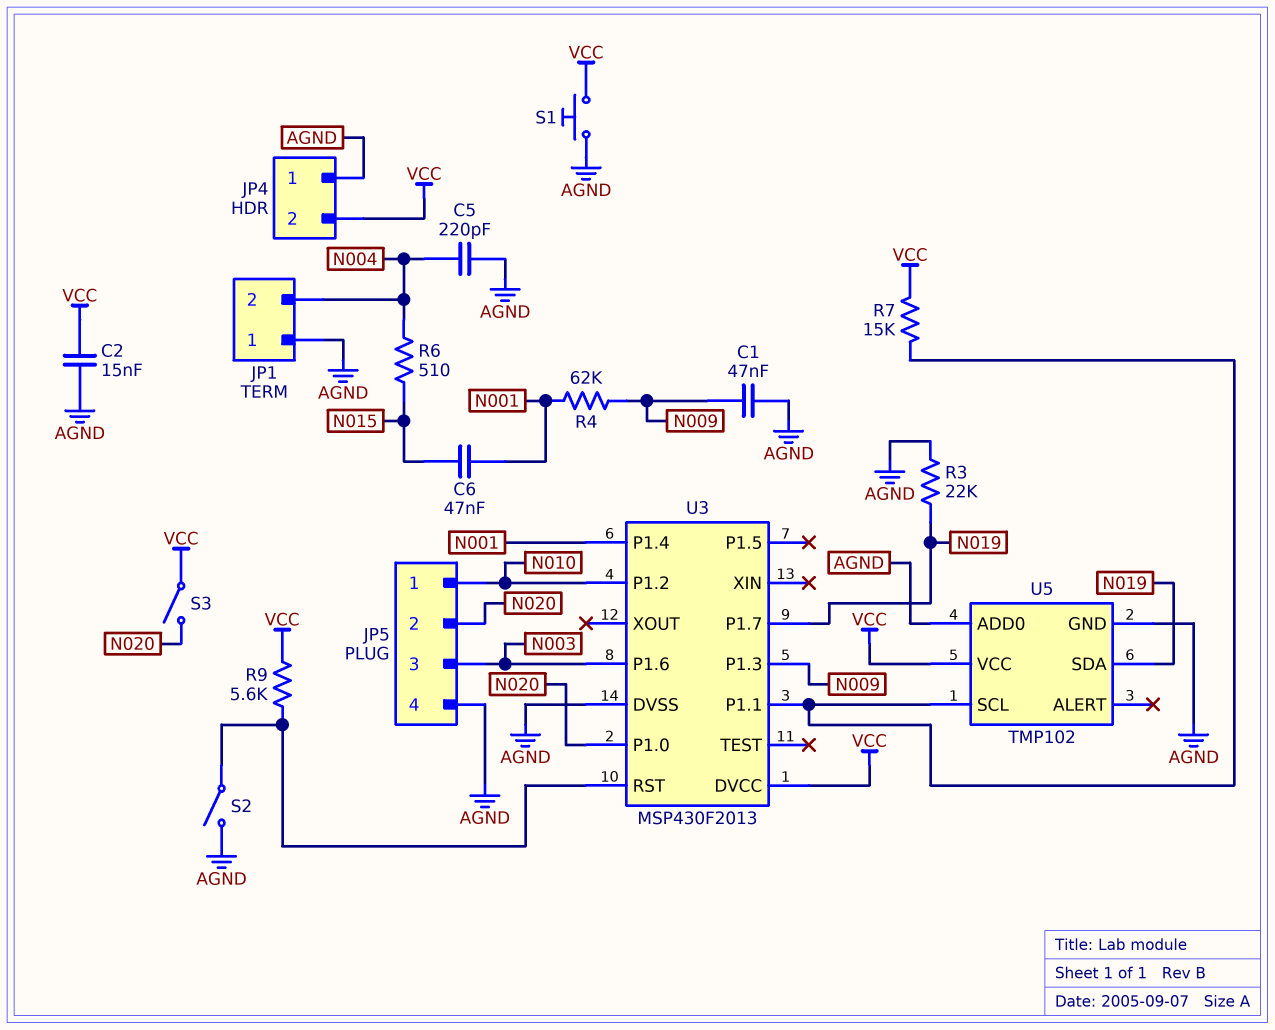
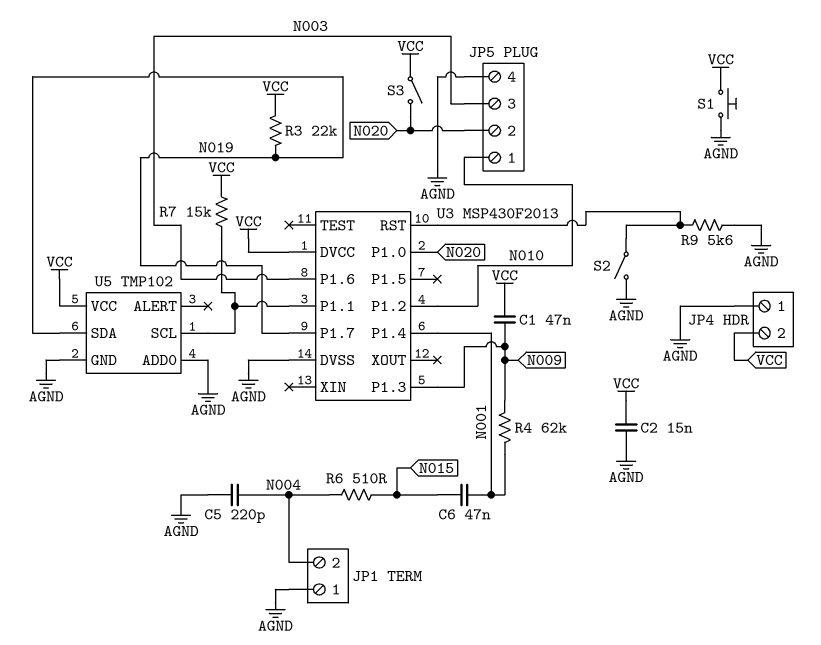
C1: 47nF (AGND, N009) -> 47nF (N009, VCC)
R3: 22k (AGND, N019) -> 22k (N019, VCC)
R9: 5.6k (U3/RST, VCC) -> 5.6k (AGND, U3/RST)

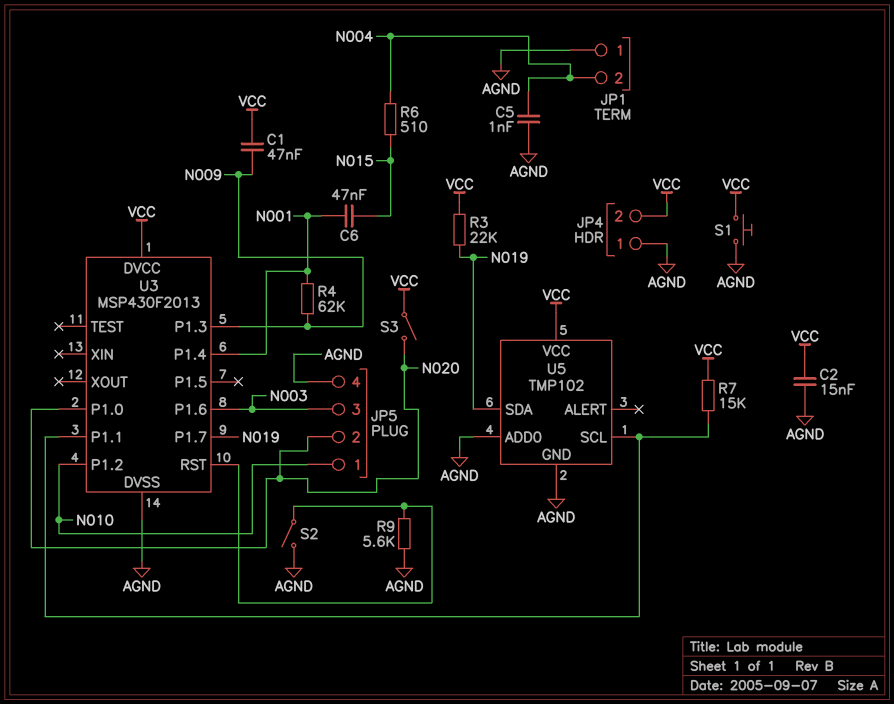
C5: 220pF (AGND, N004) -> 1nF (AGND, N004)

